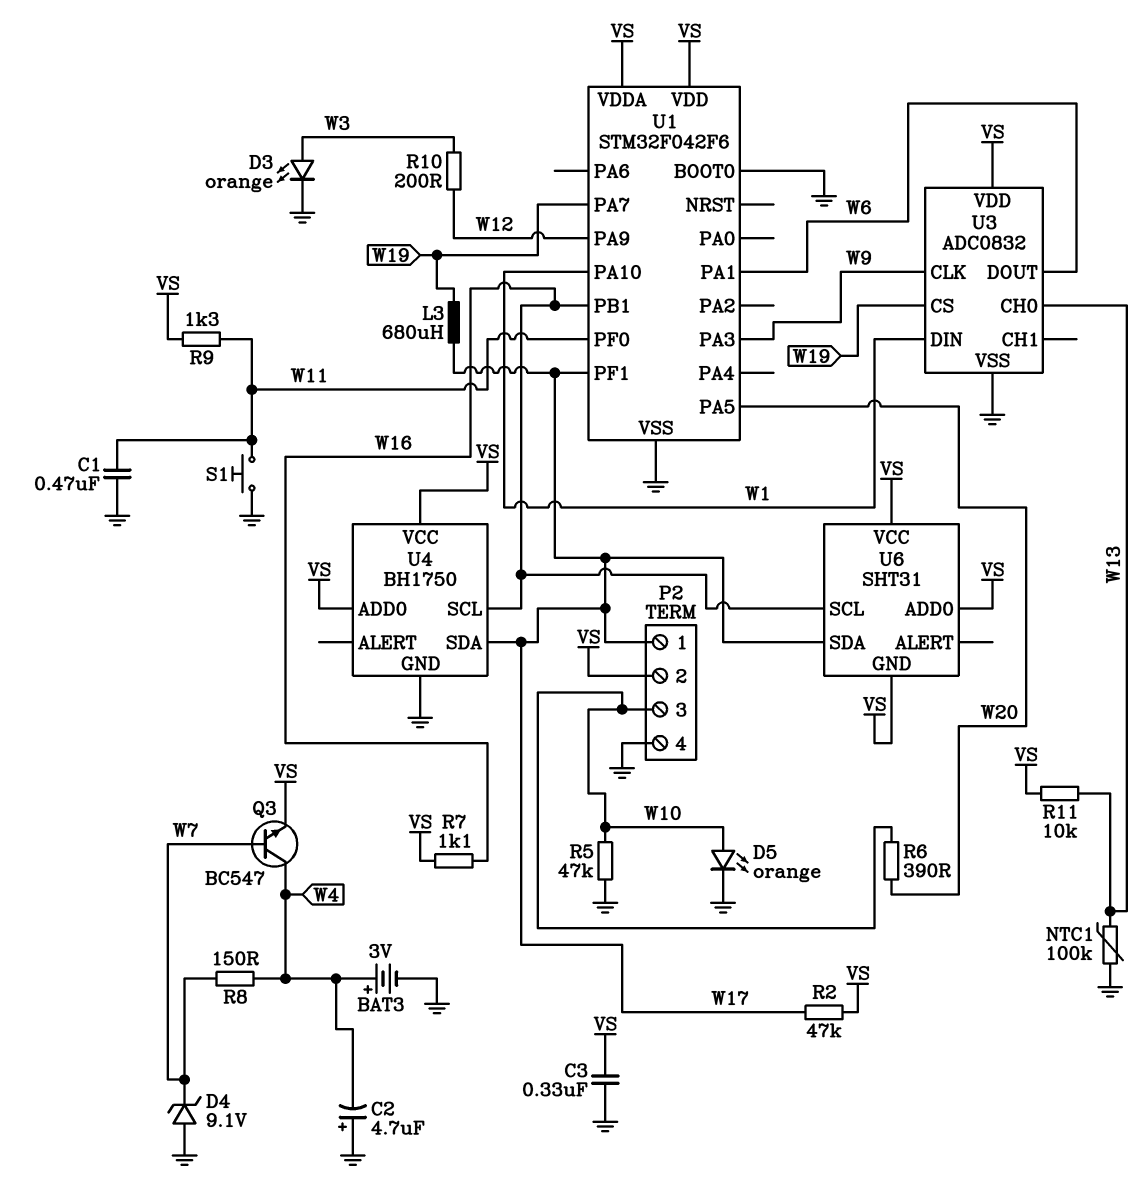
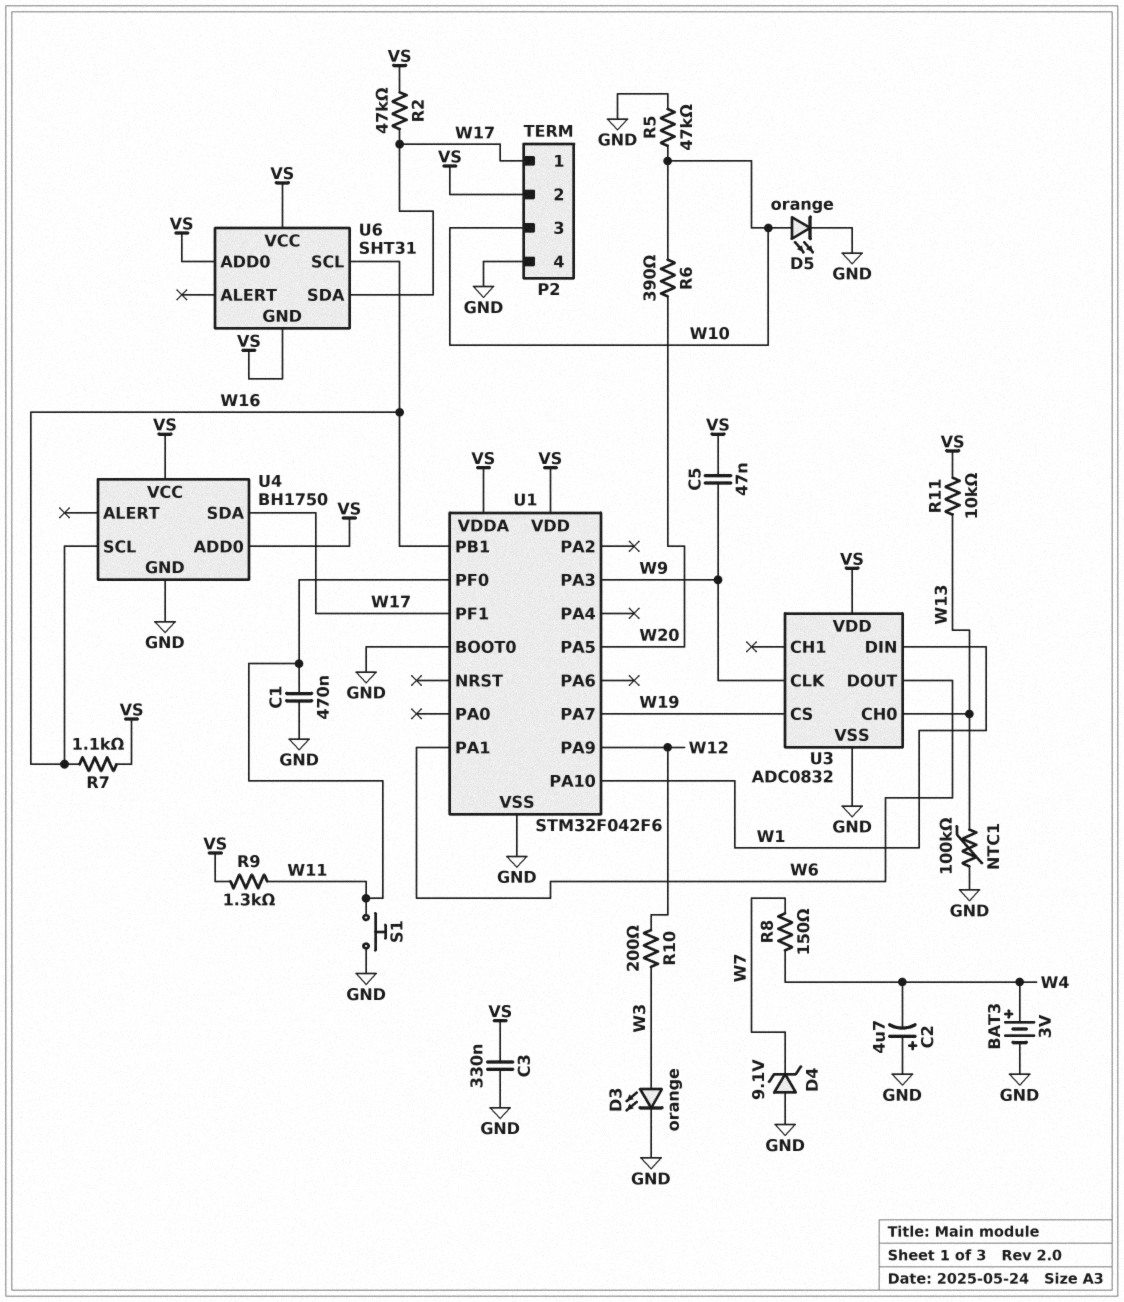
C5: none -> 47nF (VS, W9)
L3: 680uH (W17, W19) -> none
Q3: NPN BC547 (B W7, C W4, E VS) -> none

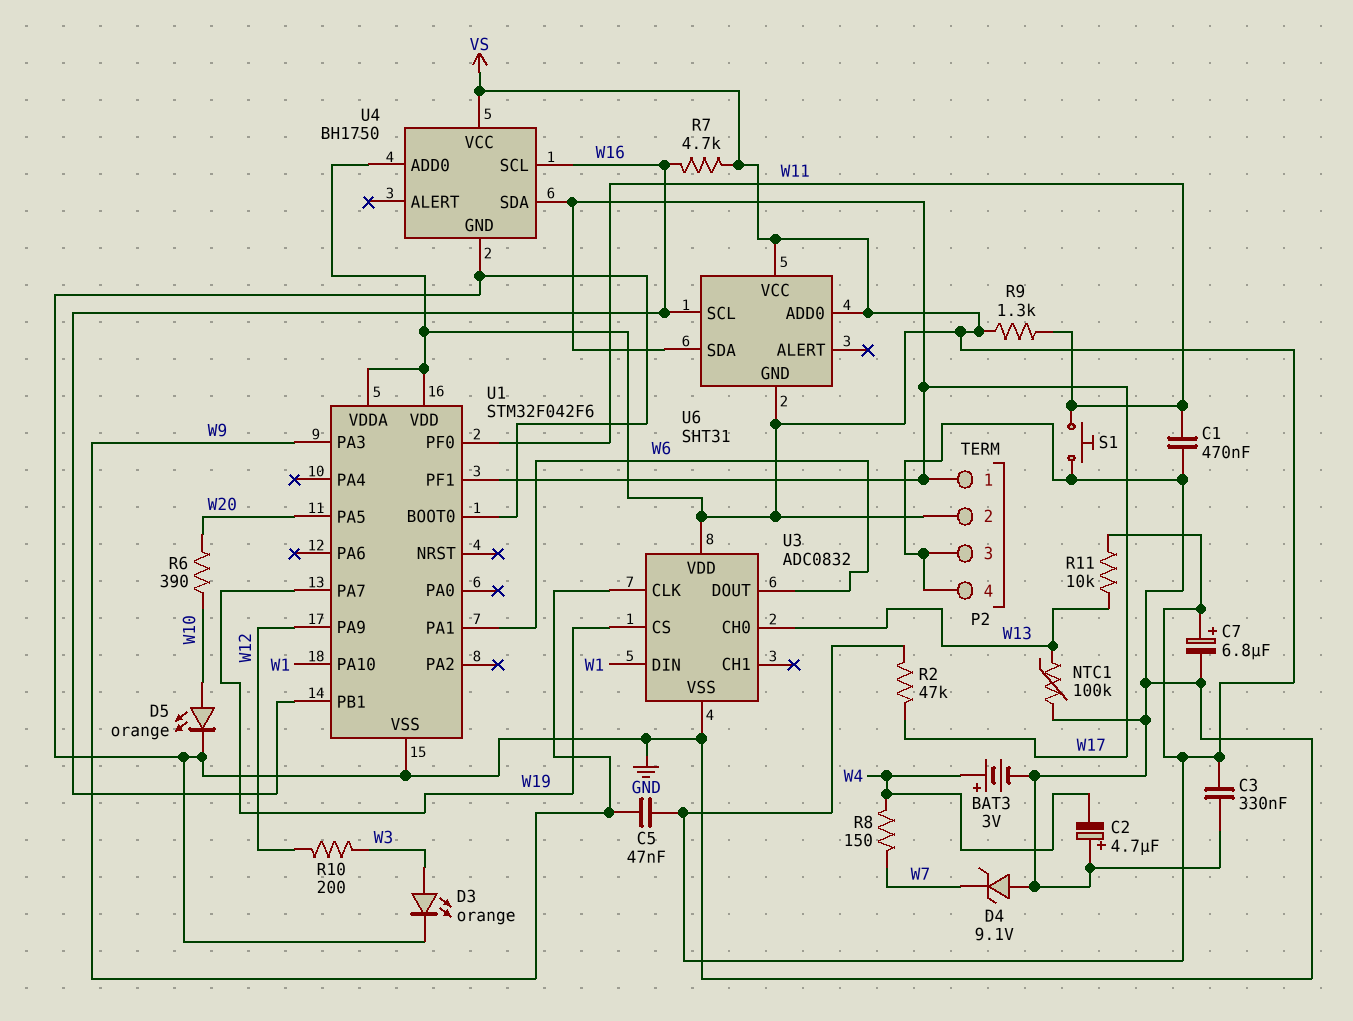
C7: none -> 6.8uF (plus VS, minus GND)
P2 pin 3: W10 -> GND
R5: 47k (GND, W10) -> none
R7: 1.1k (VS, W16) -> 4.7k (VS, W16)

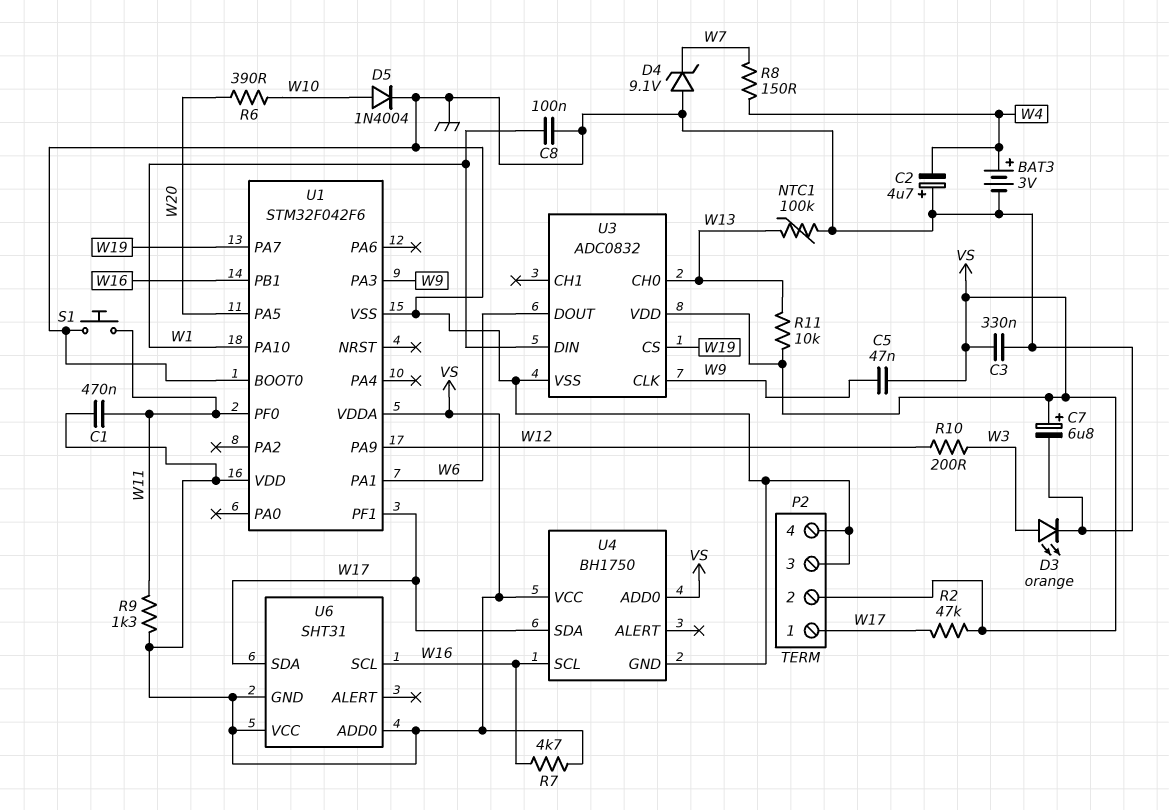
C1: 470nF (GND, W11) -> 470nF (VS, W11)
C8: none -> 100nF (GND, W1)
D5: LED orange (A W10, K GND) -> diode 1N4004 (A W10, K GND)

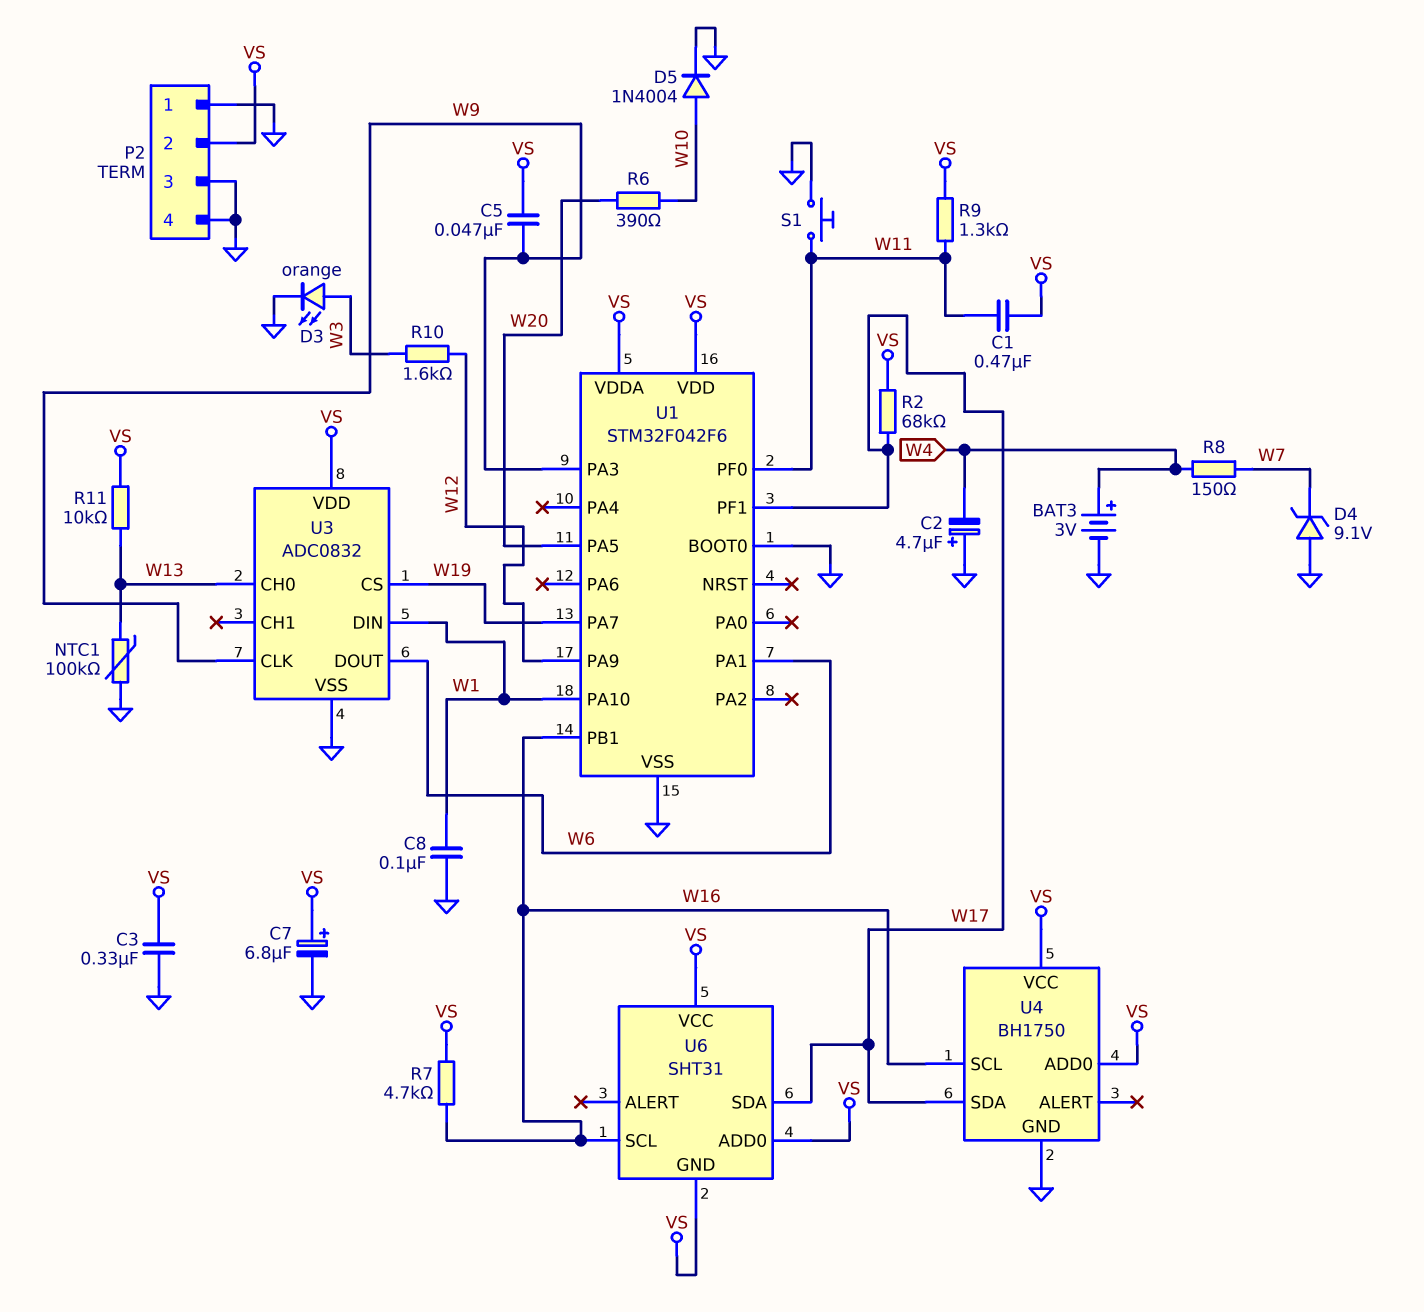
P2 pin 1: W17 -> GND
R2: 47k (VS, W17) -> 68k (VS, W17)
R10: 200 (W3, W12) -> 1.6k (W3, W12)

